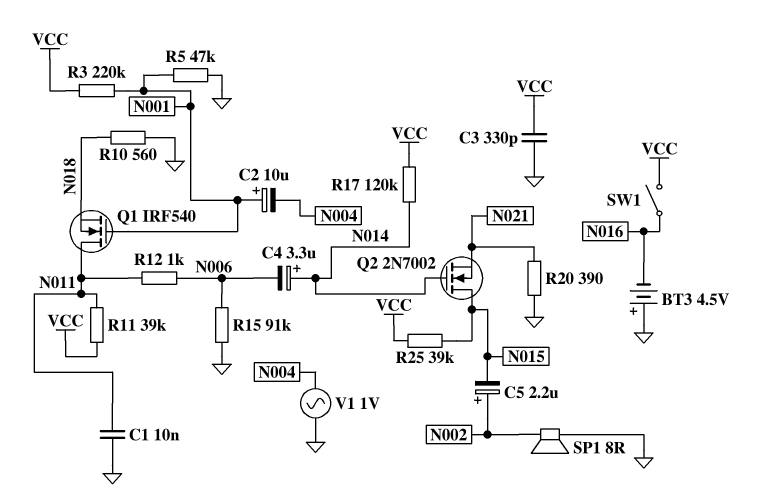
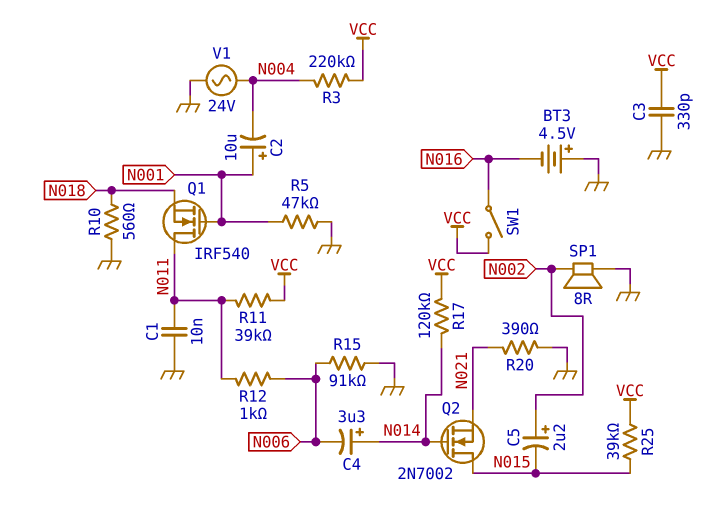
R3: 220k (N001, VCC) -> 220k (N004, VCC)
V1: AC 1V (GND, N004) -> AC 24V (GND, N004)

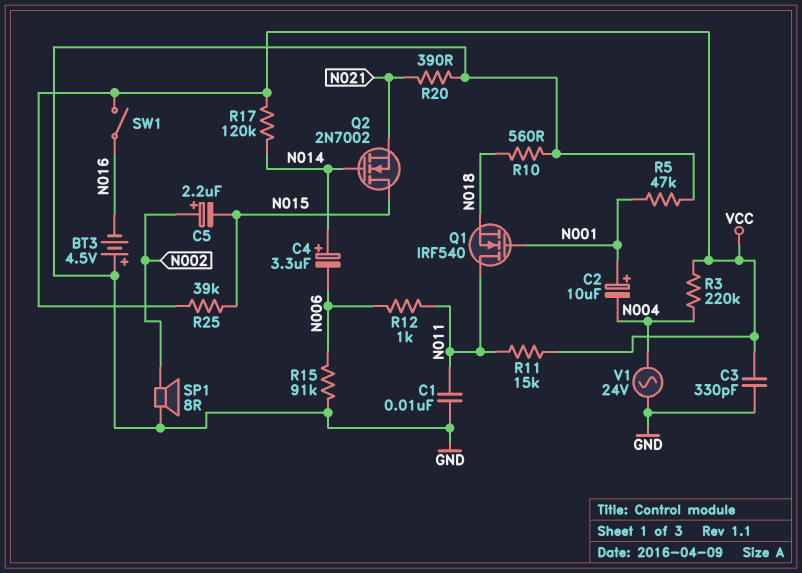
R11: 39k (N011, VCC) -> 15k (N011, VCC)

